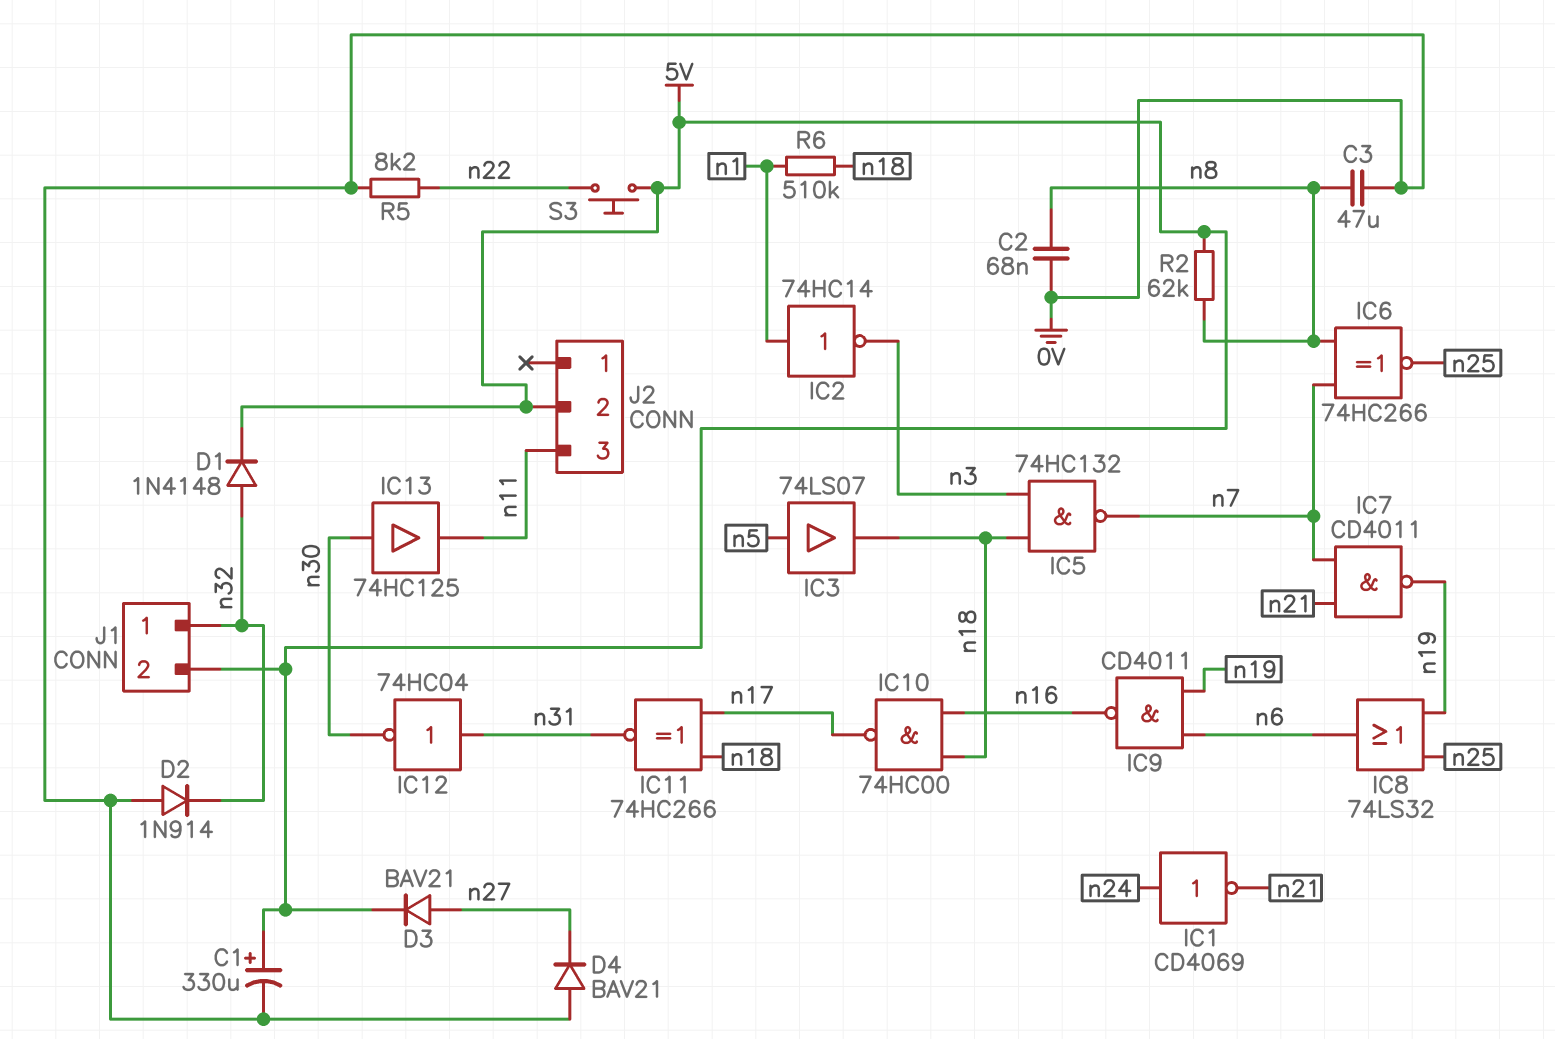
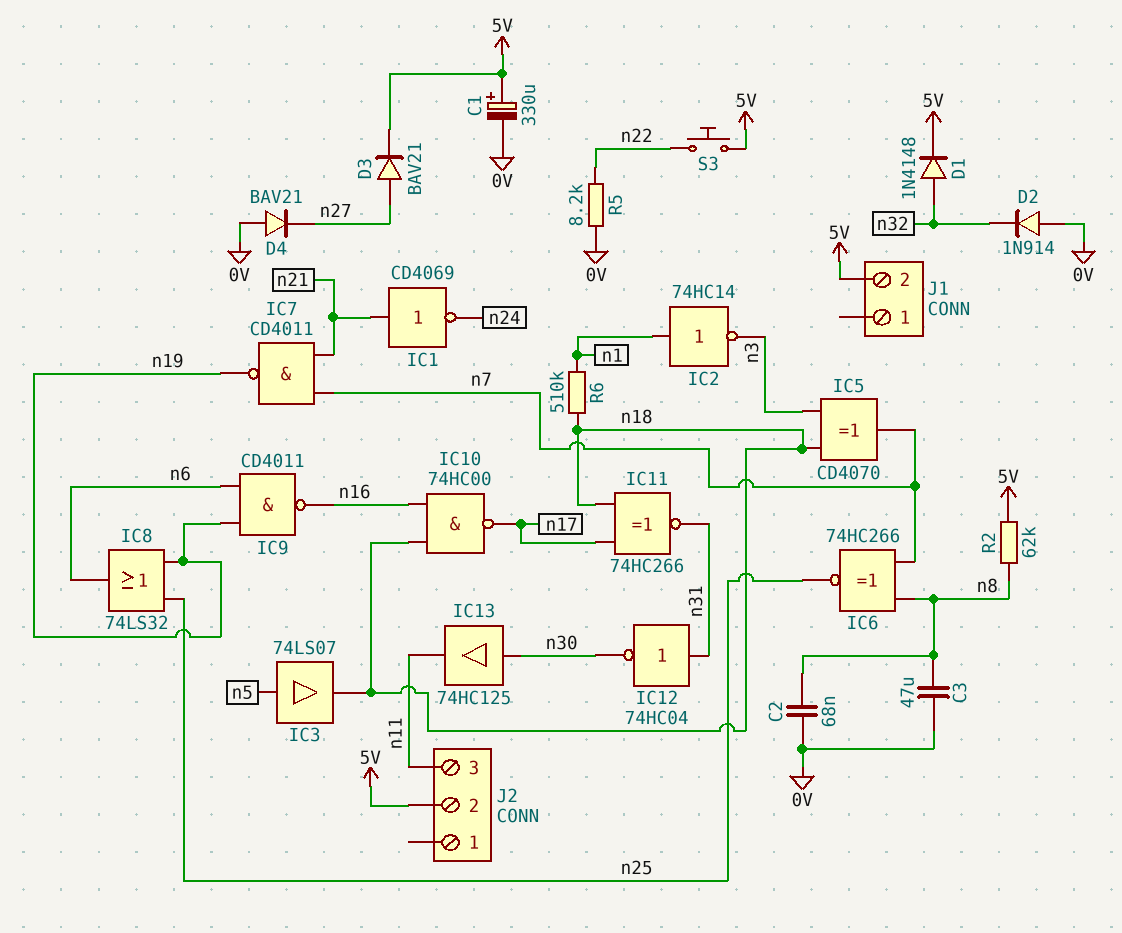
IC1: NOT CD4069 (in n24, out n21) -> NOT CD4069 (in n21, out n24)
IC5: NAND 74HC132 (in n3, in n18, out n7) -> XOR CD4070 (in n3, in n18, out n7)
J1 pin 1: n32 -> none

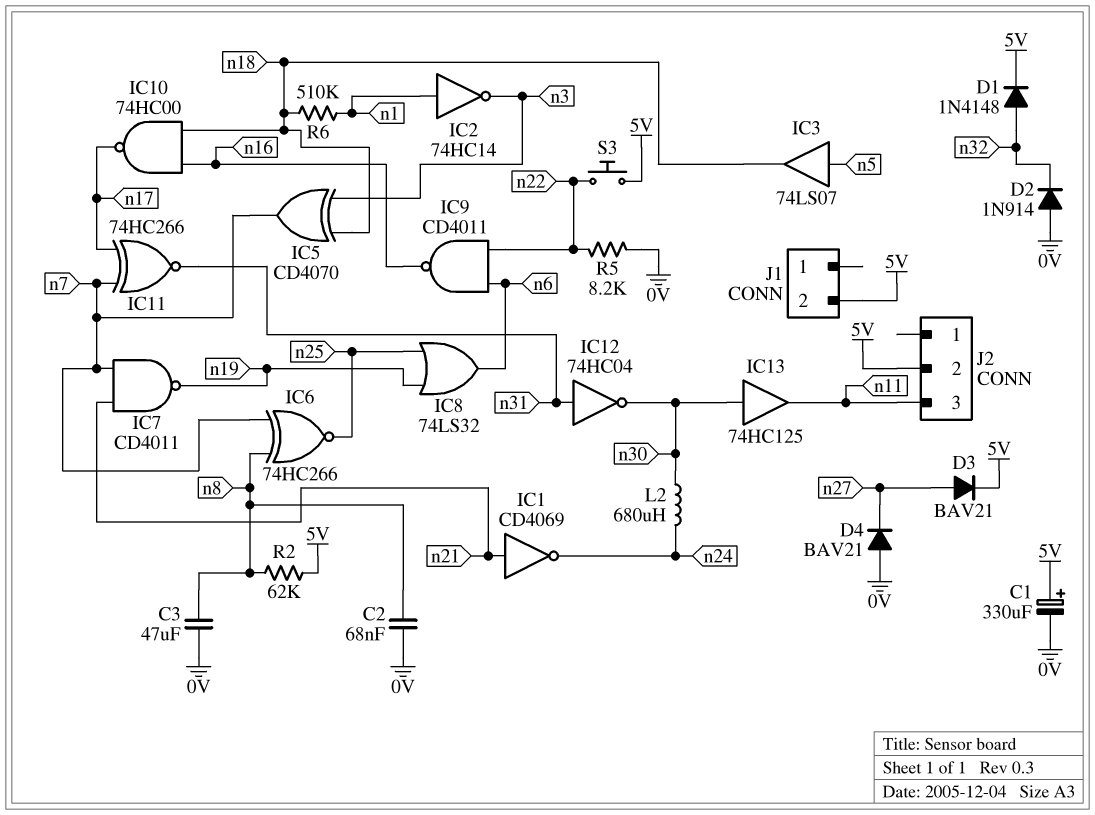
IC9: NAND CD4011 (in n6, in n19, out n16) -> NAND CD4011 (in n6, in n22, out n16)
IC11: XNOR 74HC266 (in n17, in n18, out n31) -> XNOR 74HC266 (in n7, in n17, out n31)
L2: none -> 680uH (n24, n30)

